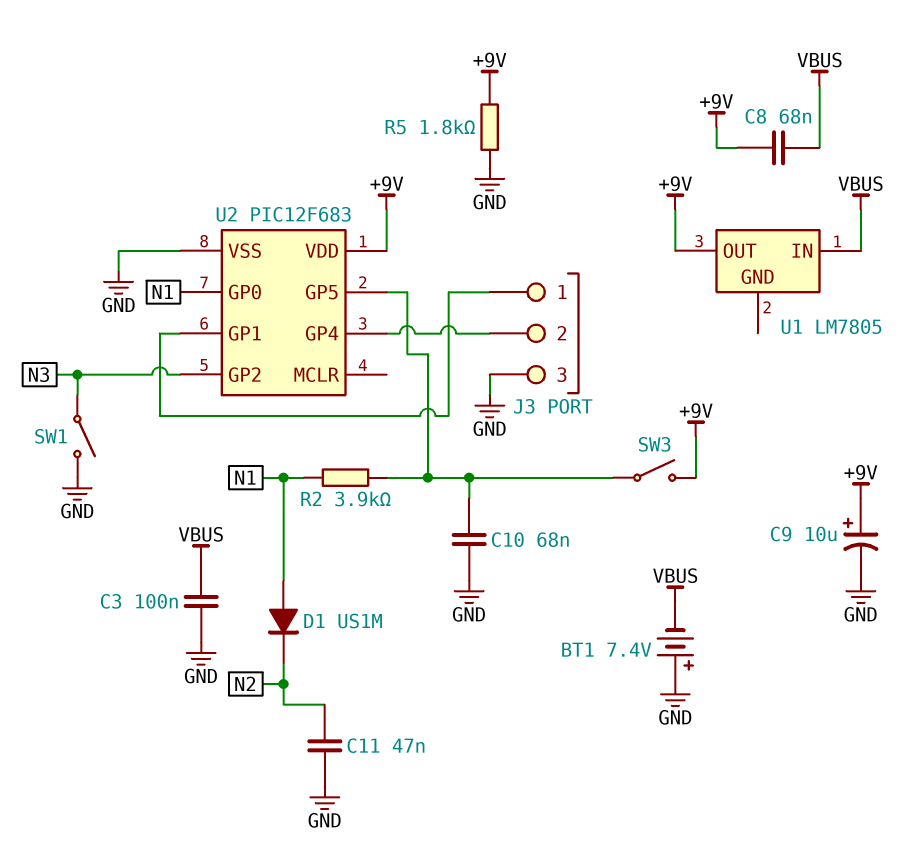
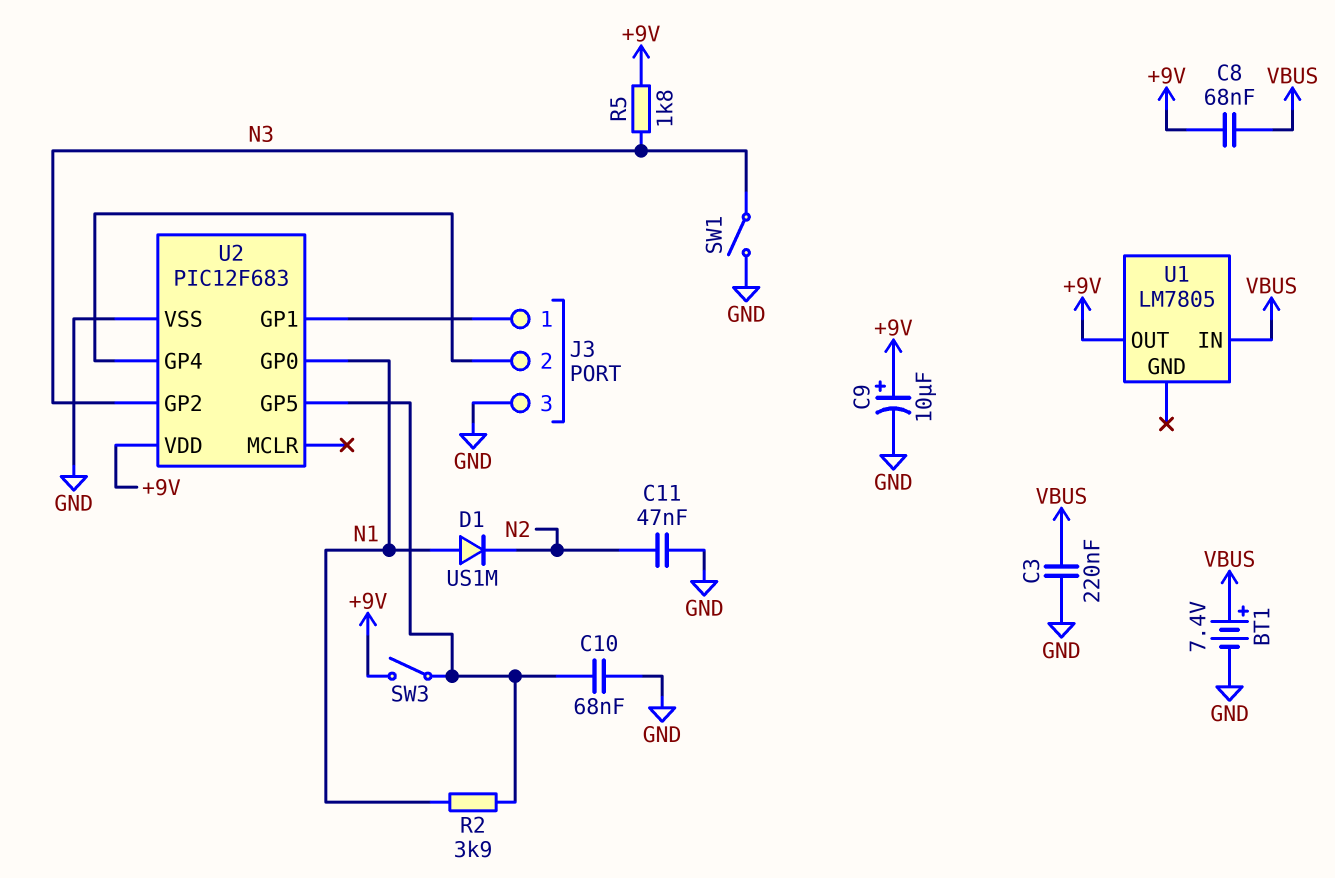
BT1: 7.4V (plus GND, minus VBUS) -> 7.4V (plus VBUS, minus GND)
C3: 100nF (GND, VBUS) -> 220nF (GND, VBUS)
R5: 1.8k (+9V, GND) -> 1.8k (+9V, N3)

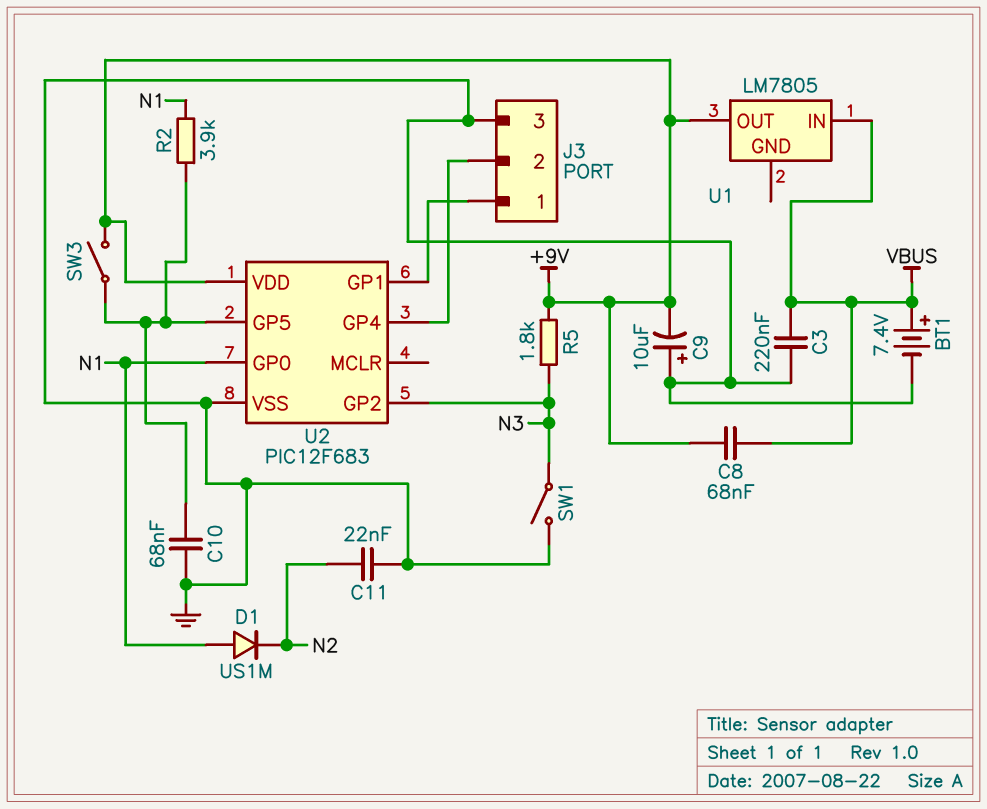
C9: 10uF (plus +9V, minus GND) -> 10uF (plus GND, minus +9V)
C11: 47nF (GND, N2) -> 22nF (GND, N2)

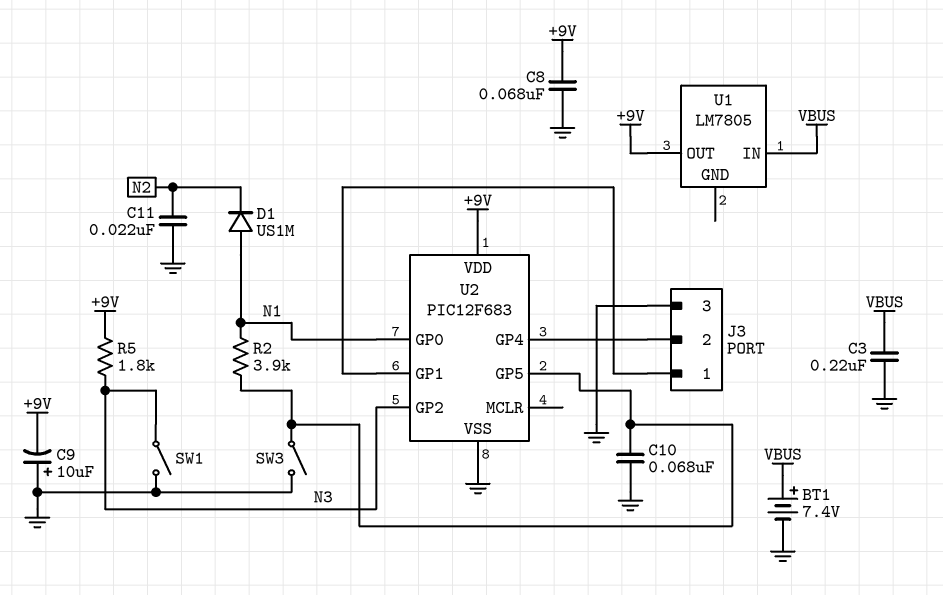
C8: 68nF (+9V, VBUS) -> 68nF (+9V, GND)
SW3: switch (+9V, U2/GP5) -> switch (GND, U2/GP5)

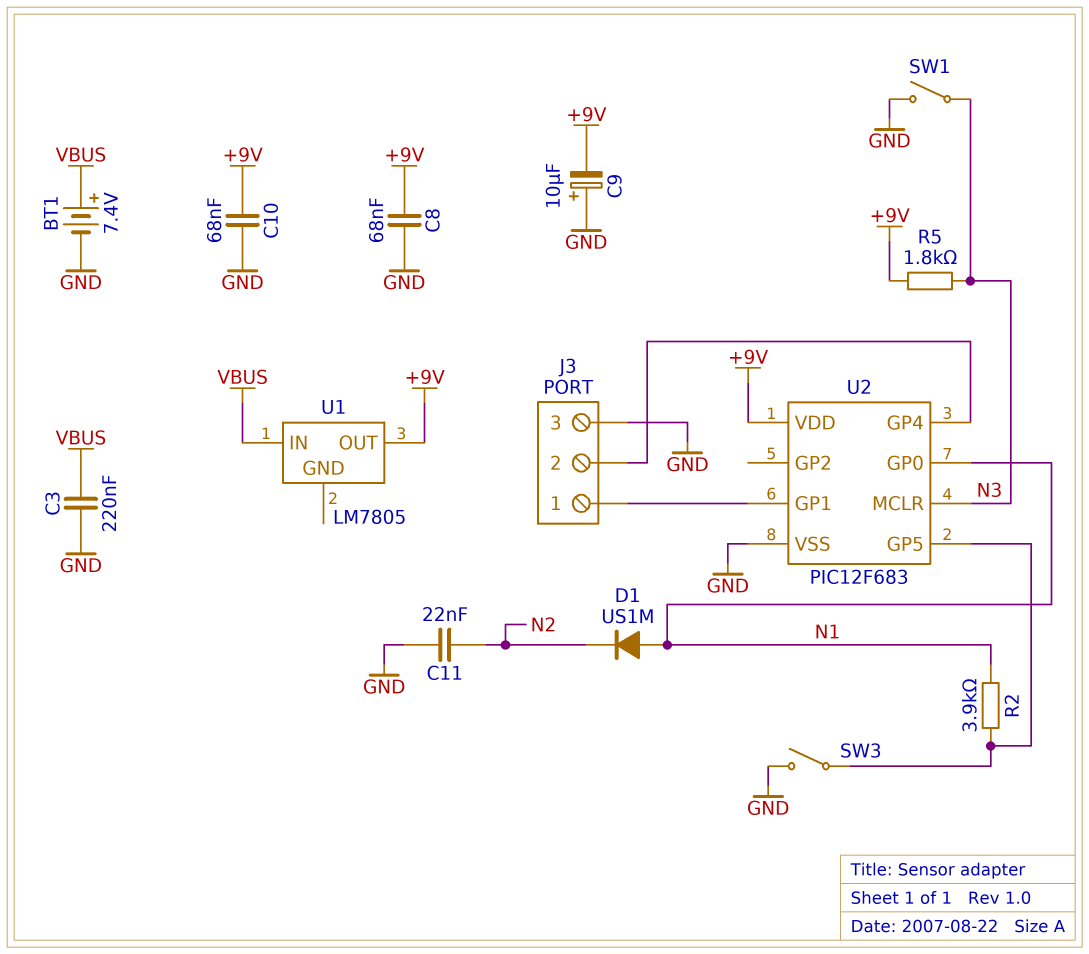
C10: 68nF (GND, U2/GP5) -> 68nF (+9V, GND)
U2 pin GP2: N3 -> none
U2 pin MCLR: none -> N3

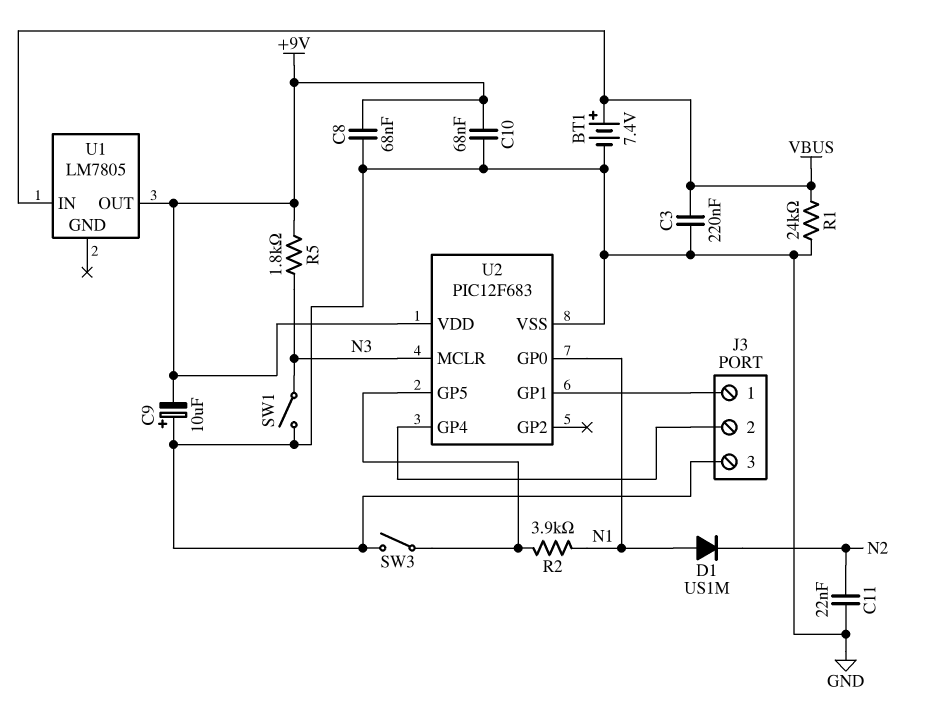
R1: none -> 24k (GND, VBUS)

